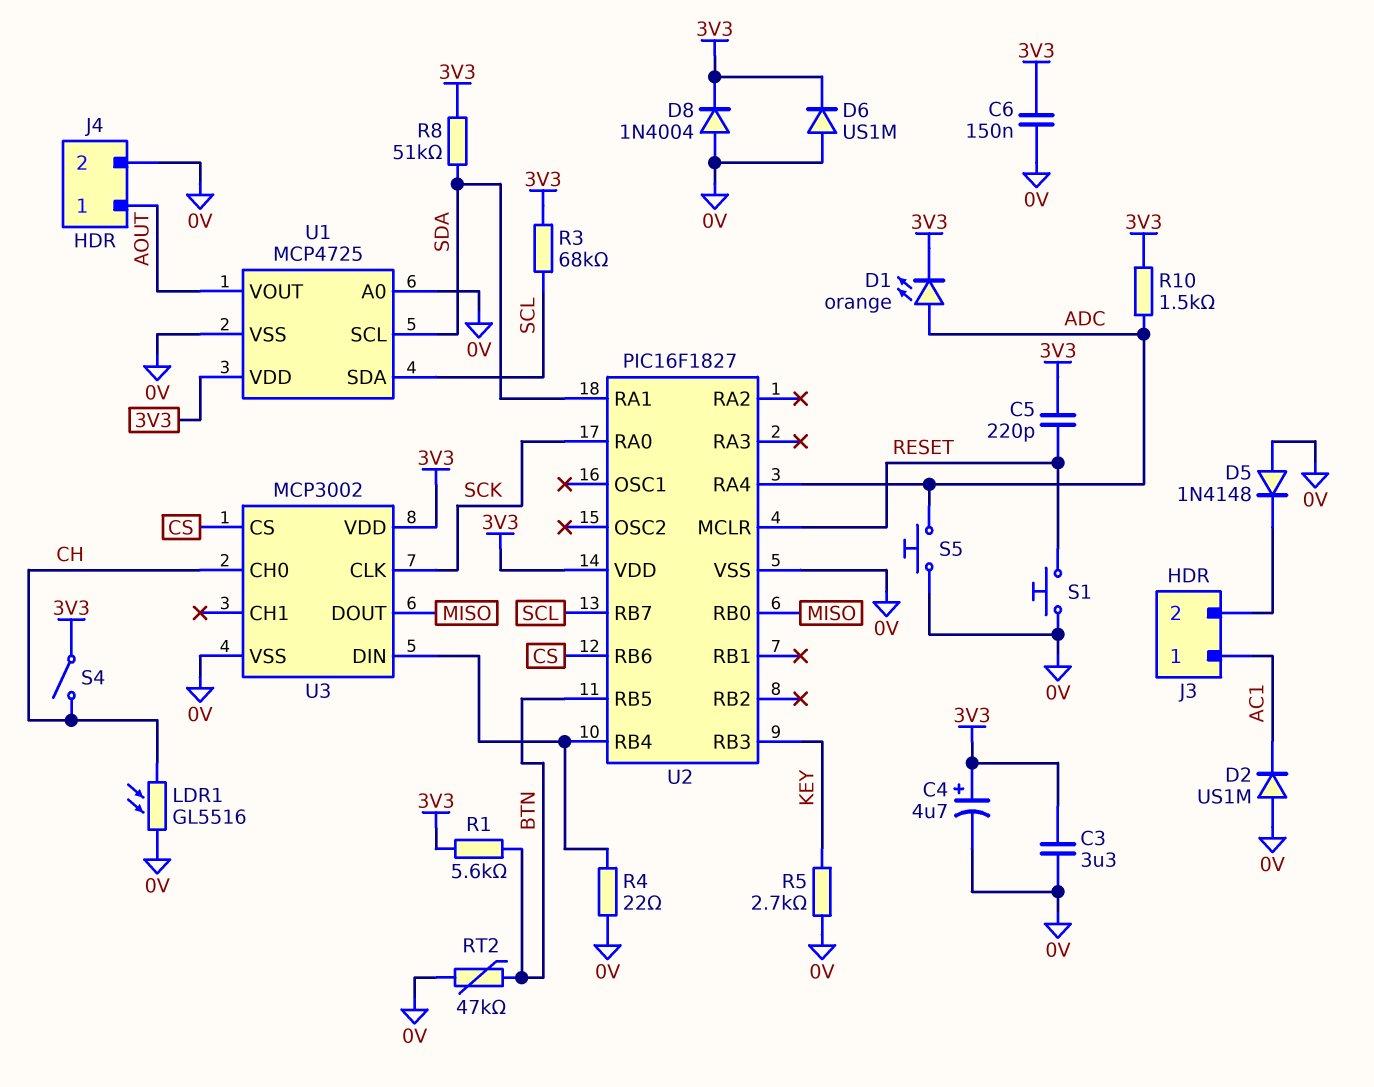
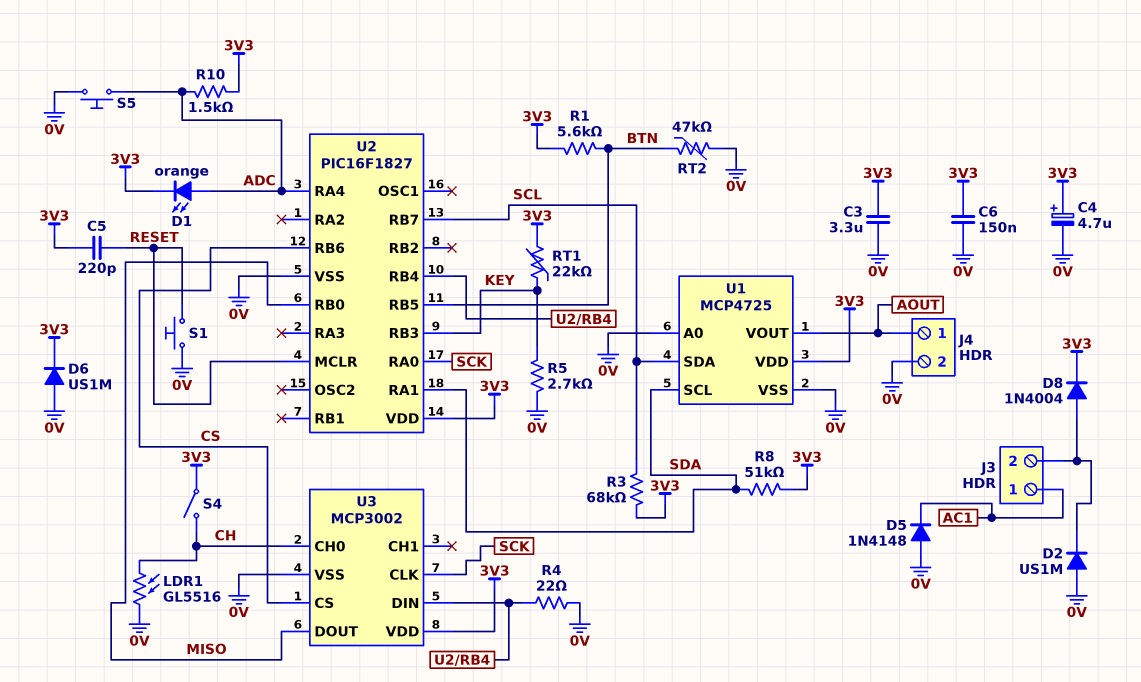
D2: diode US1M (A 0V, K AC1) -> diode US1M (A 0V, K J3/2)
D5: diode 1N4148 (A 0V, K J3/2) -> diode 1N4148 (A 0V, K AC1)
D8: diode 1N4004 (A 0V, K 3V3) -> diode 1N4004 (A J3/2, K 3V3)
RT1: none -> 22k (3V3, KEY)

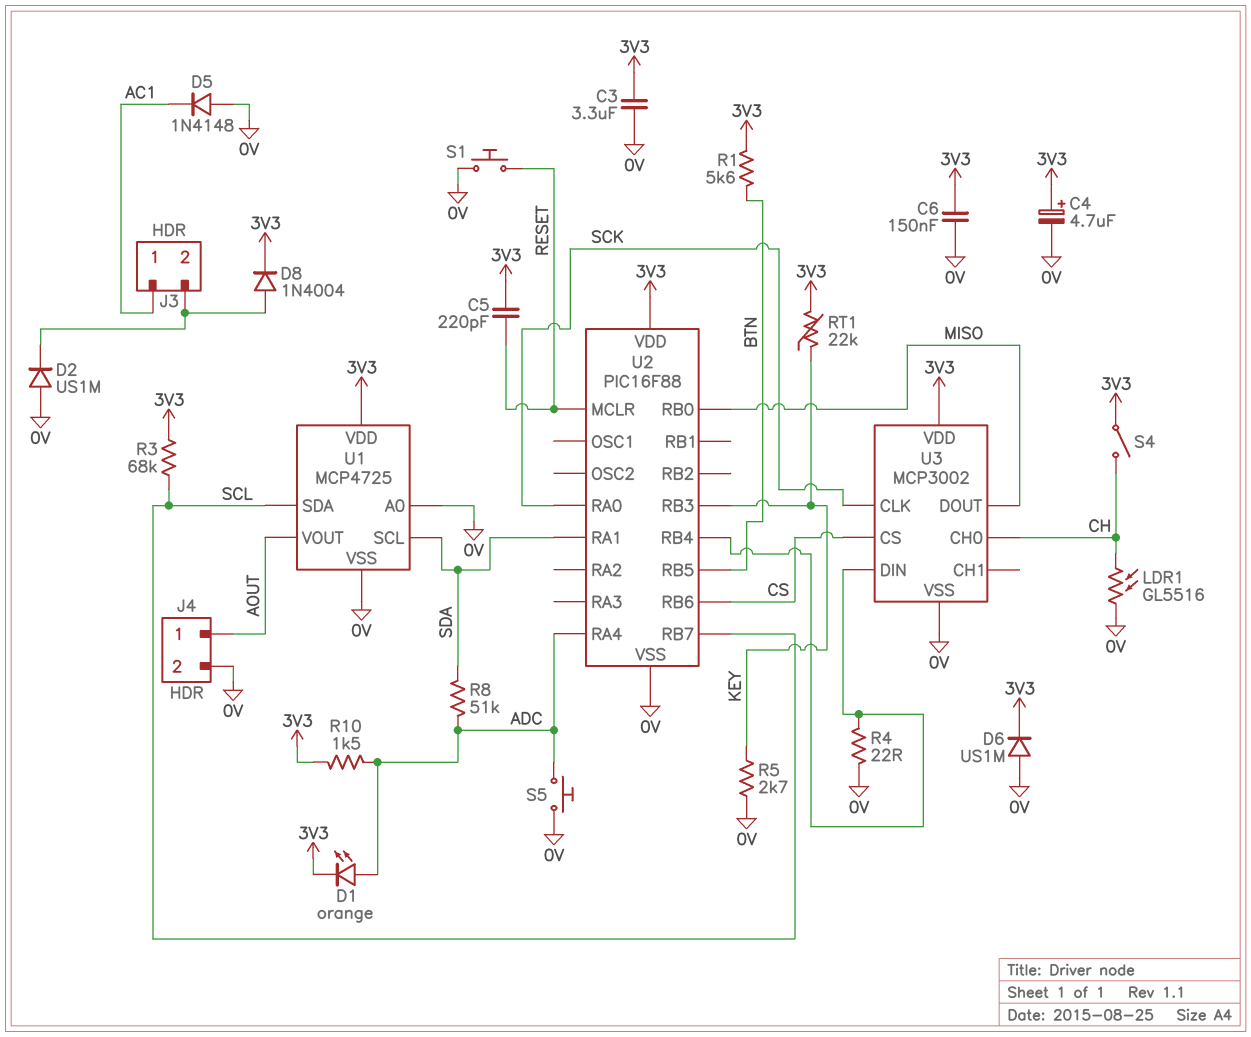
R8: 51k (3V3, SDA) -> 51k (ADC, SDA)
RT2: 47k (0V, BTN) -> none
U2: PIC16F1827 -> PIC16F88

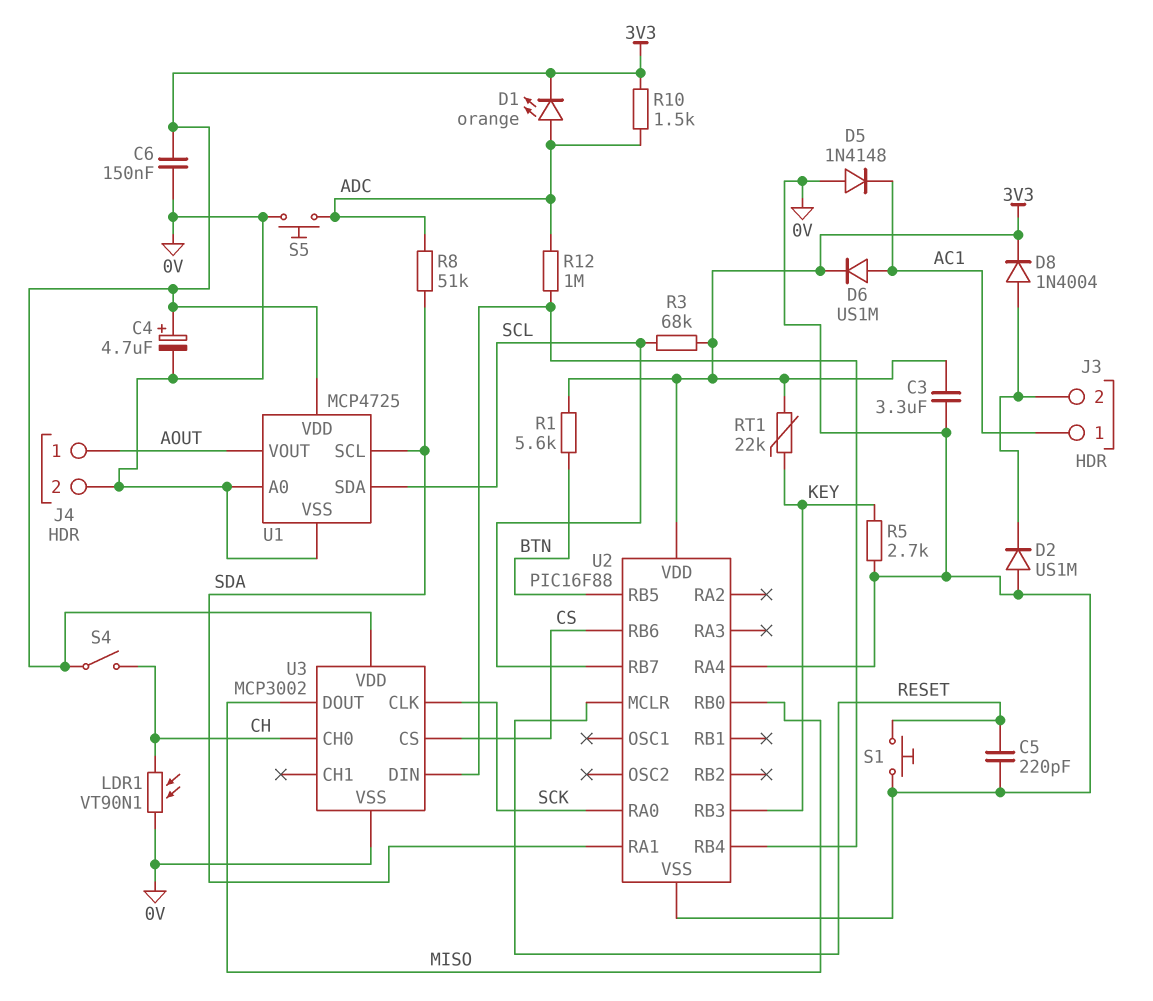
C5: 220pF (3V3, RESET) -> 220pF (0V, RESET)
D6: diode US1M (A 0V, K 3V3) -> diode US1M (A AC1, K 3V3)
LDR1: GL5516 (0V, CH) -> VT90N1 (0V, CH)
R4: 22 (0V, U2/RB4) -> none
R12: none -> 1M (ADC, U2/RB4)
U2 pin RA4: ADC -> 0V

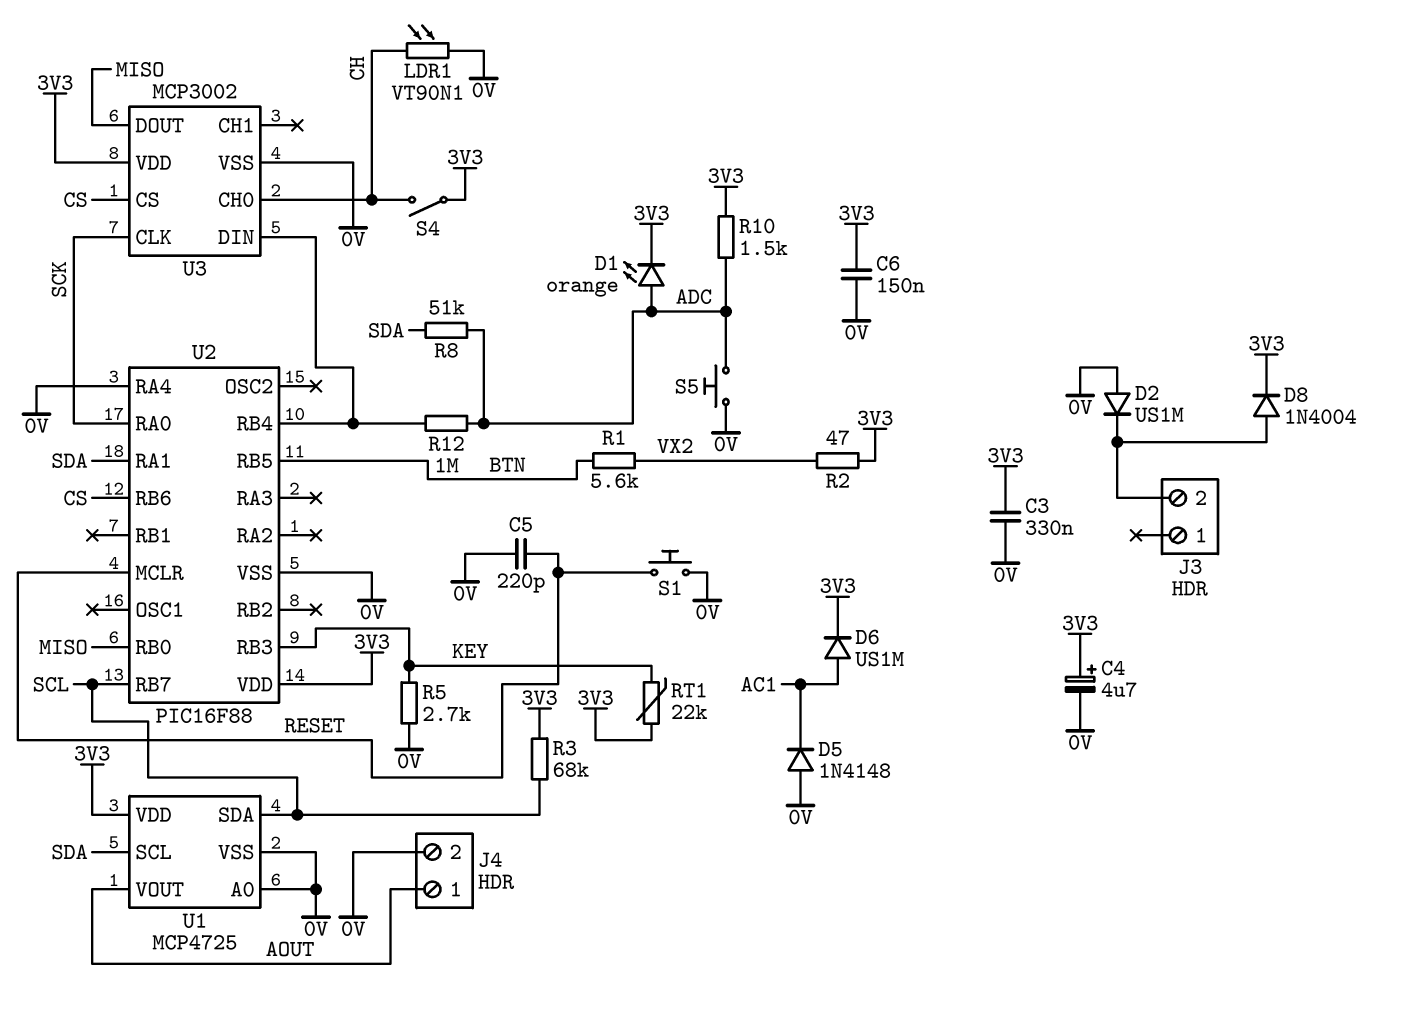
C3: 3.3uF (0V, 3V3) -> 330nF (0V, 3V3)
J3 pin 1: AC1 -> none
R1: 5.6k (3V3, BTN) -> 5.6k (BTN, VX2)
R2: none -> 47 (3V3, VX2)

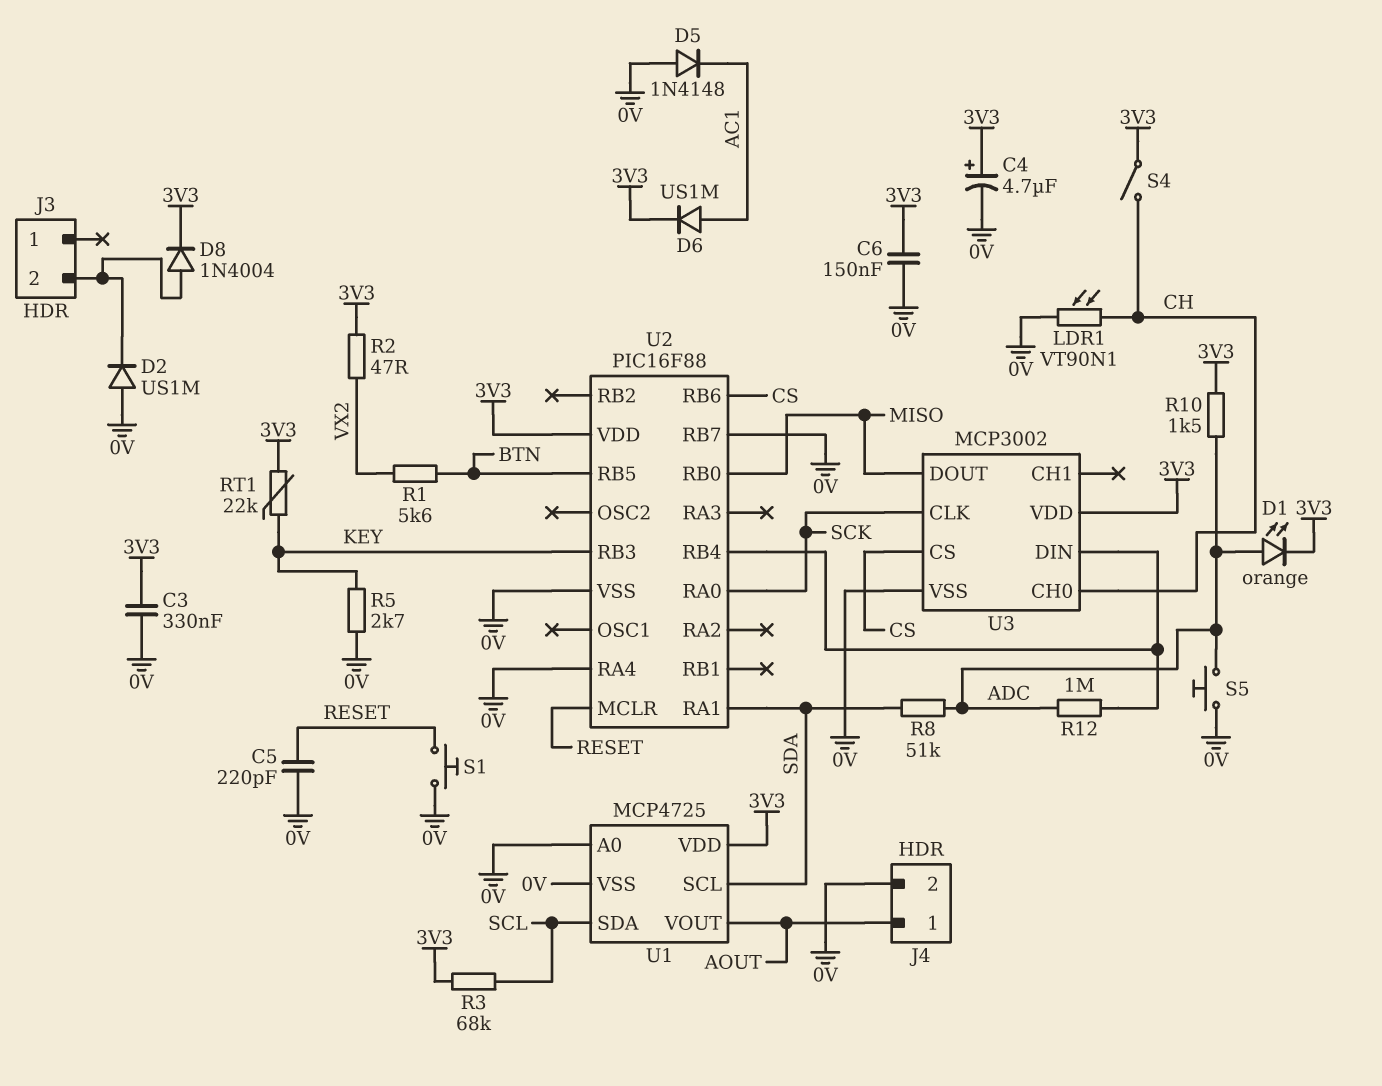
U2 pin RB7: SCL -> 0V

